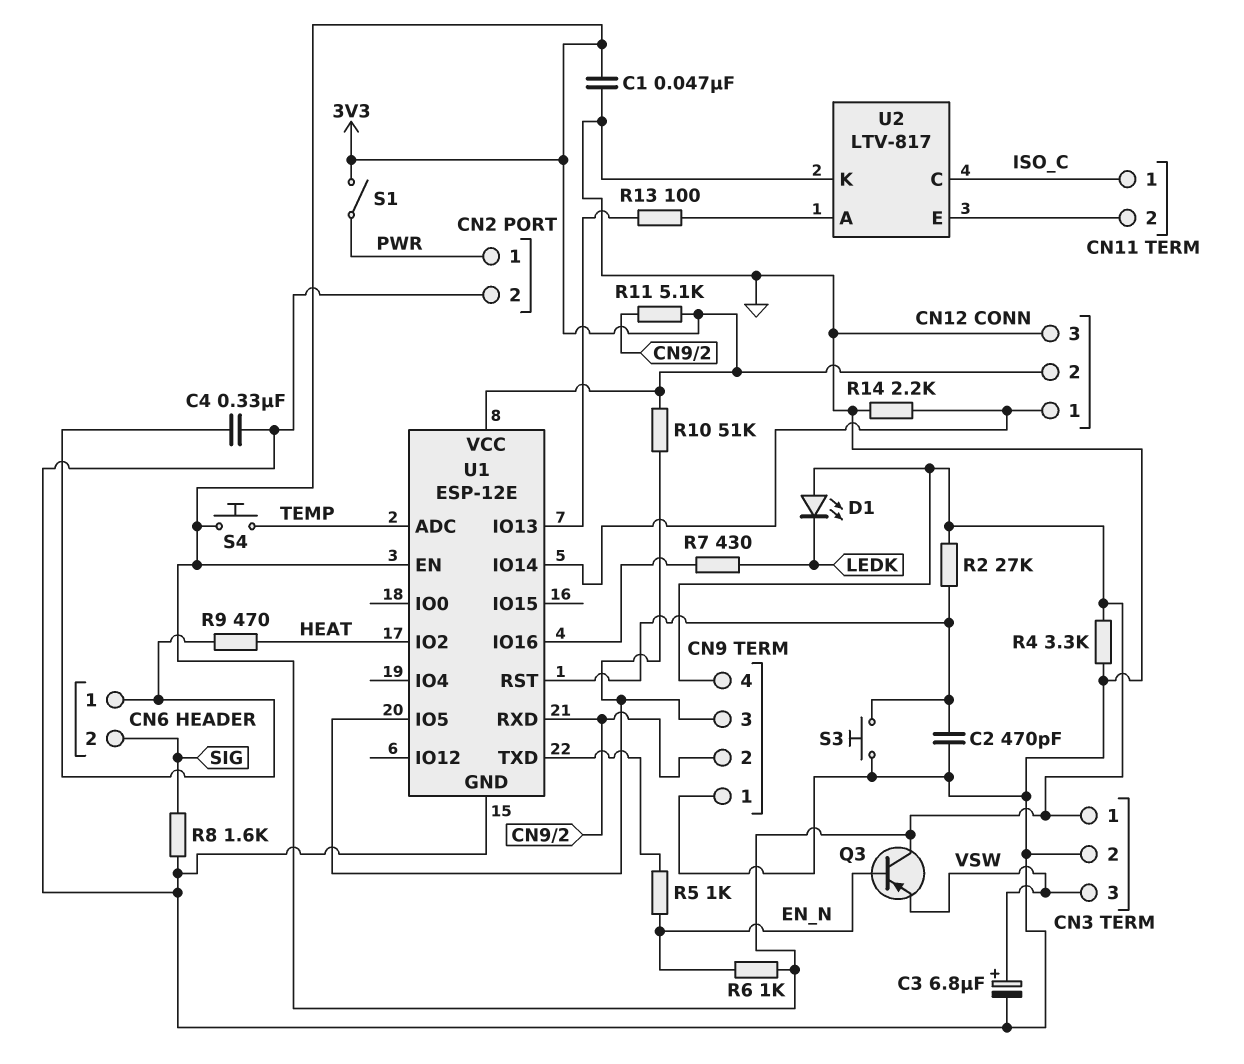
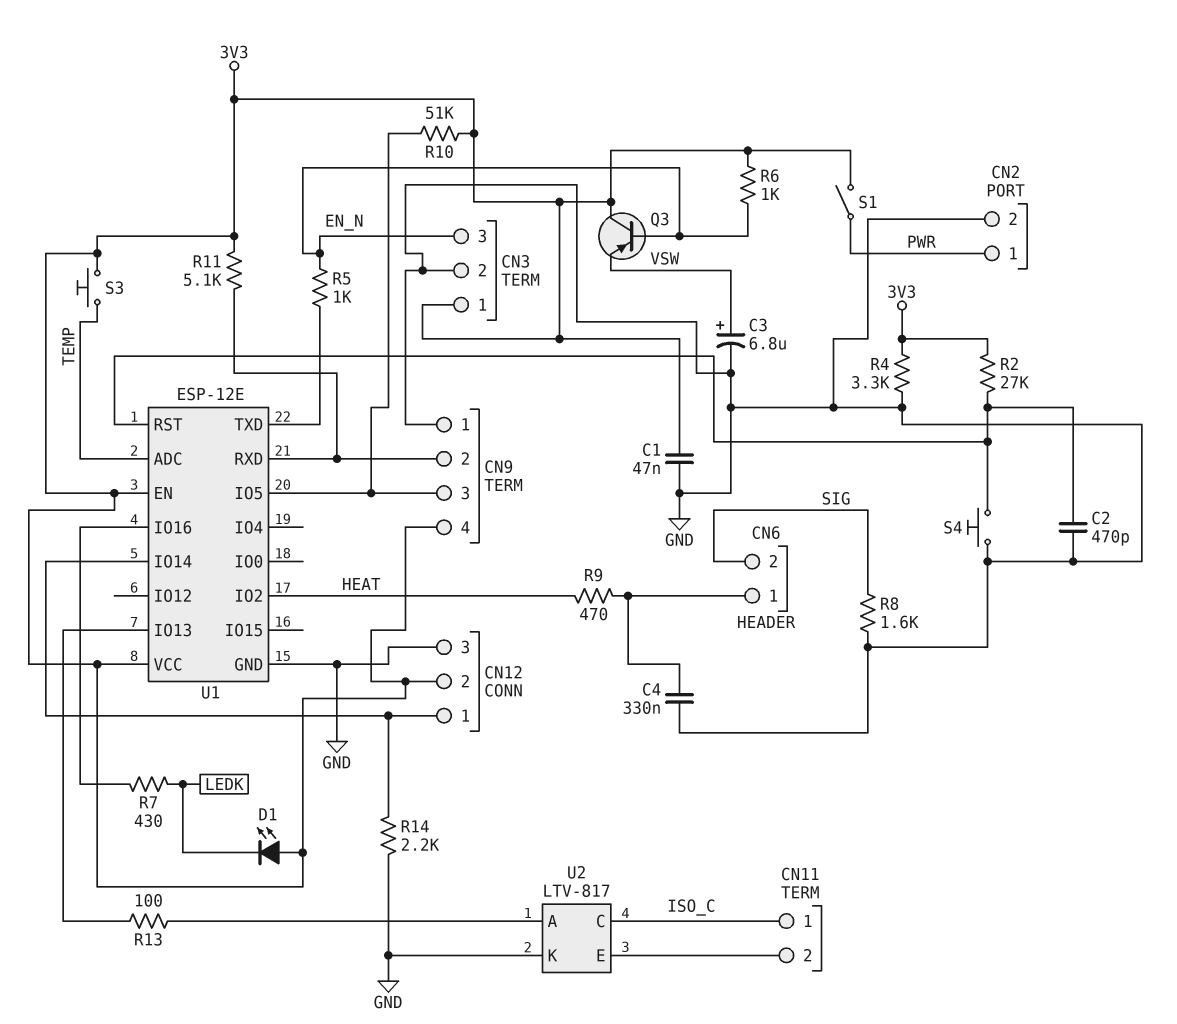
CN3 pin 3: VSW -> EN_N
S3: button (GND, U1/RST) -> button (3V3, TEMP)
S4: button (3V3, TEMP) -> button (GND, U1/RST)

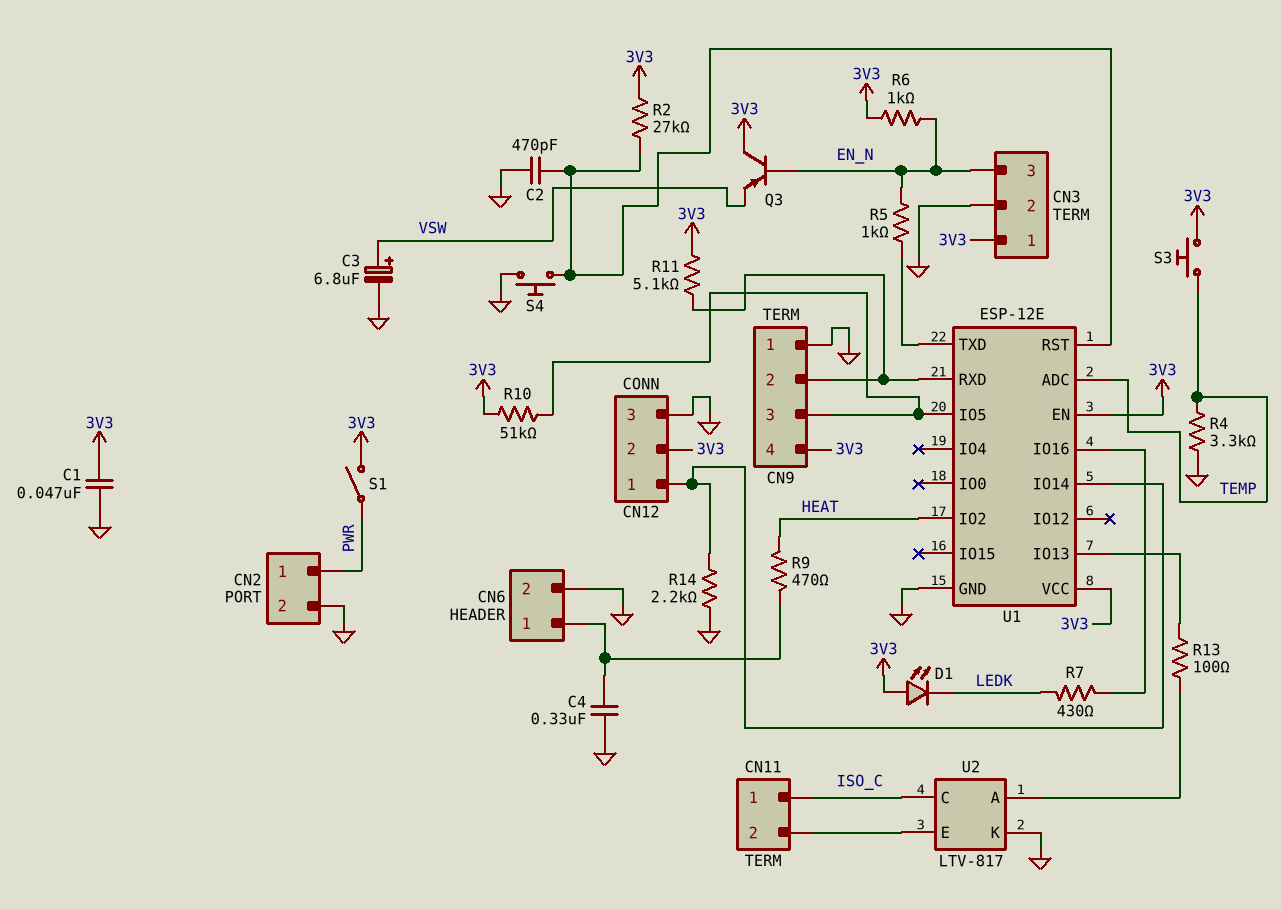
CN6 pin 2: SIG -> GND
R4: 3.3k (3V3, GND) -> 3.3k (GND, TEMP)
R8: 1.6k (GND, SIG) -> none

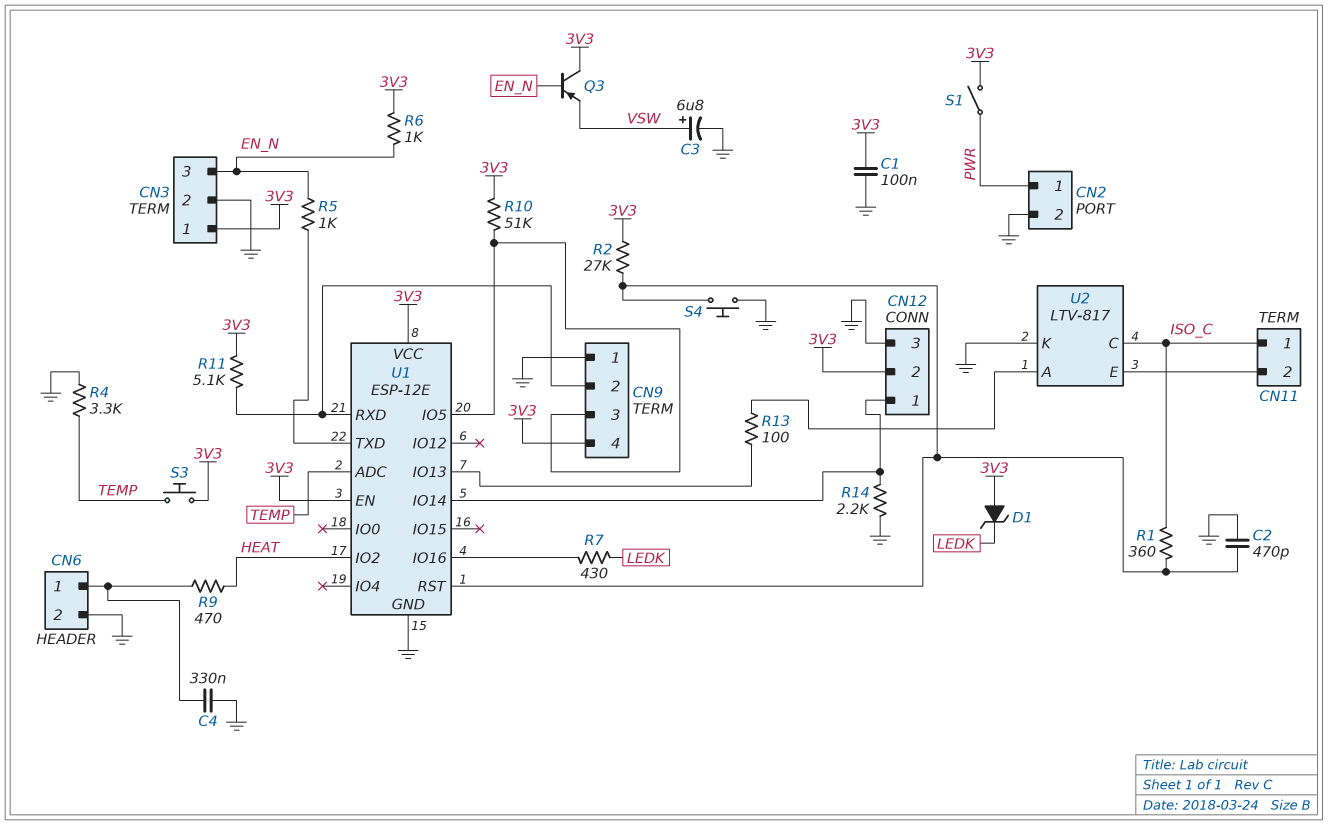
C1: 47nF (3V3, GND) -> 100nF (3V3, GND)
D1: LED (A 3V3, K LEDK) -> zener (A 3V3, K LEDK)
R1: none -> 360 (ISO_C, U1/RST)

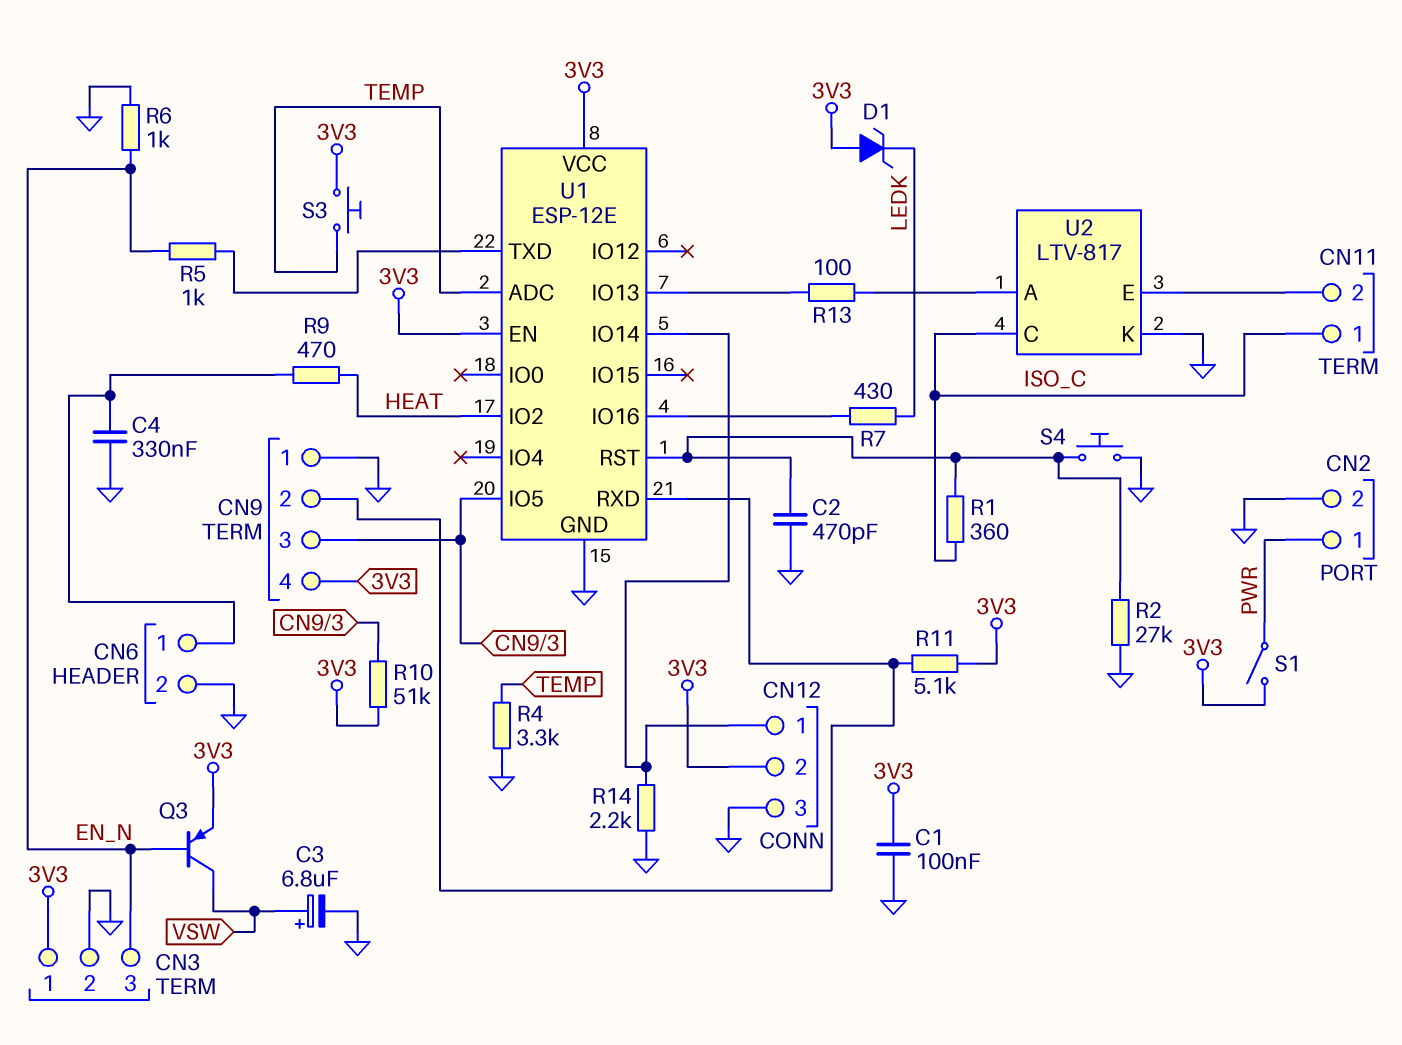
Q3: PNP (B EN_N, C 3V3, E VSW) -> PNP (B EN_N, C VSW, E 3V3)
R2: 27k (3V3, U1/RST) -> 27k (GND, U1/RST)
R6: 1k (3V3, EN_N) -> 1k (EN_N, GND)

